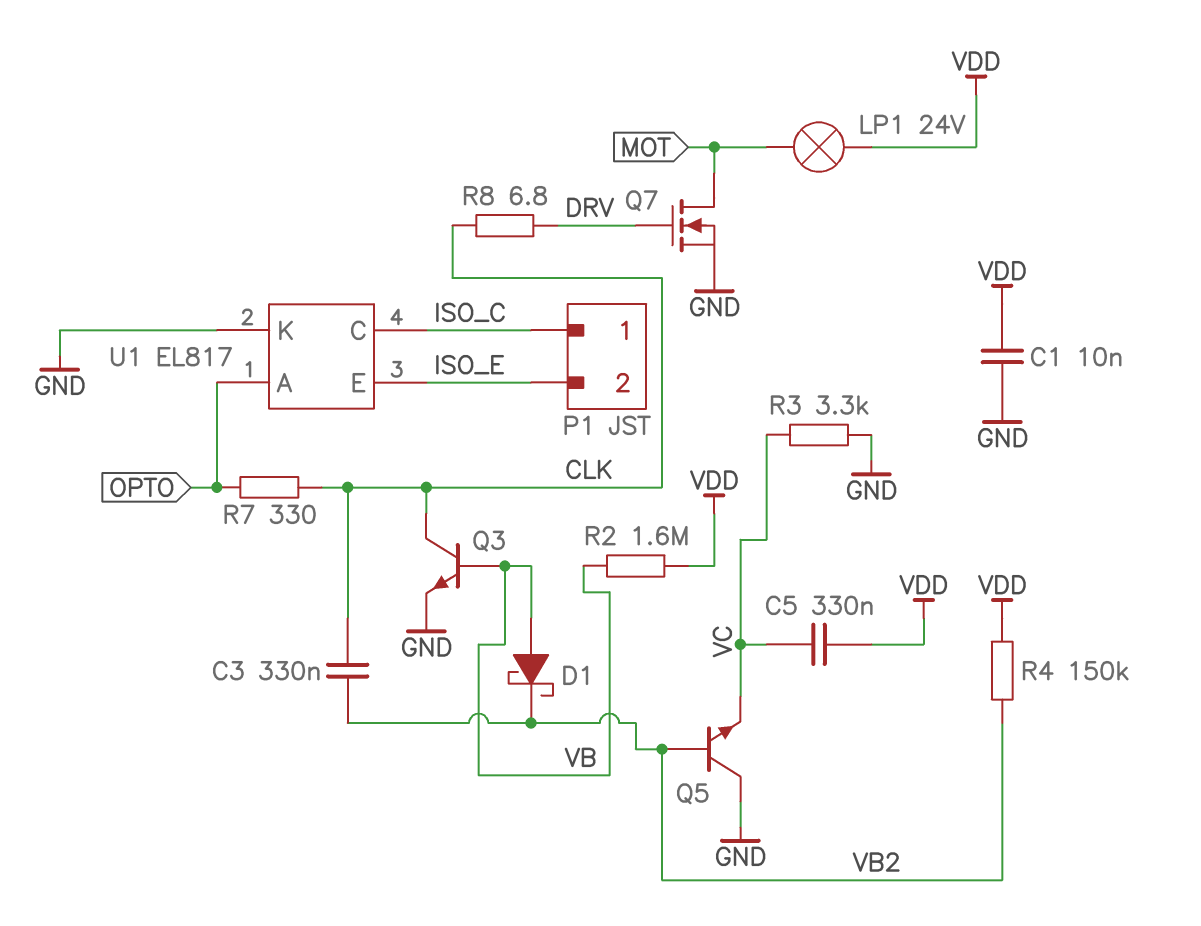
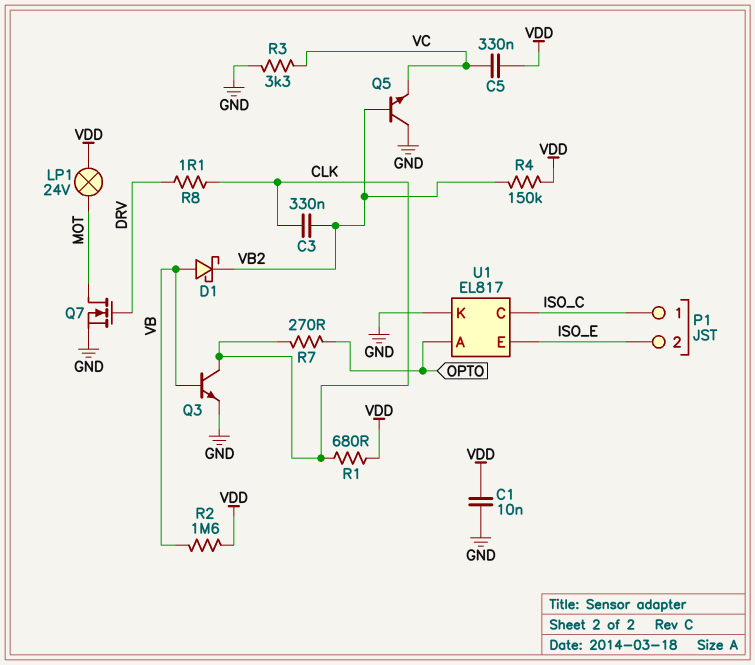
R1: none -> 680 (CLK, VDD)
R7: 330 (CLK, OPTO) -> 270 (CLK, OPTO)
R8: 6.8 (CLK, DRV) -> 1.1 (CLK, DRV)

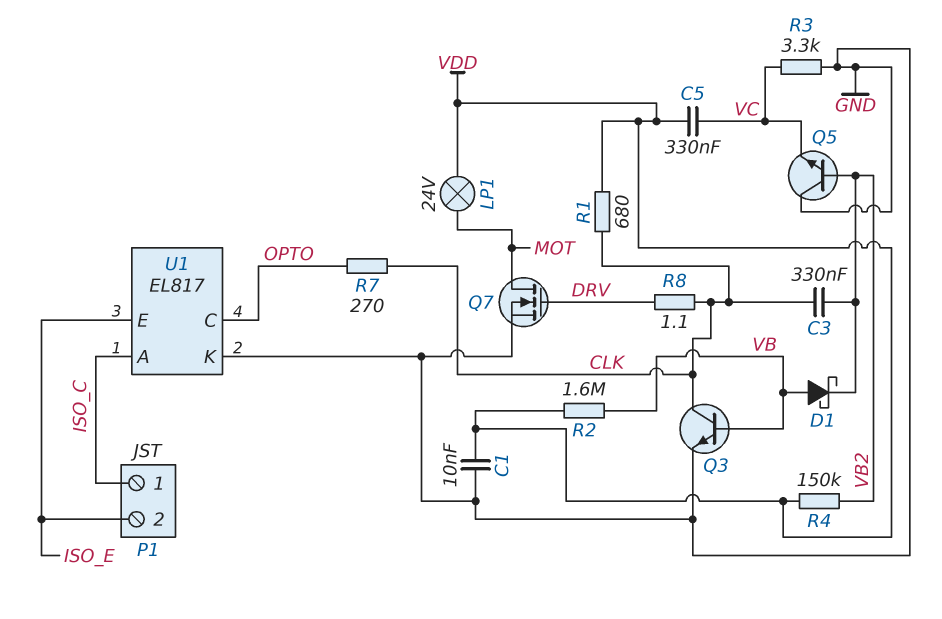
U1 pin A: OPTO -> ISO_C
U1 pin C: ISO_C -> OPTO

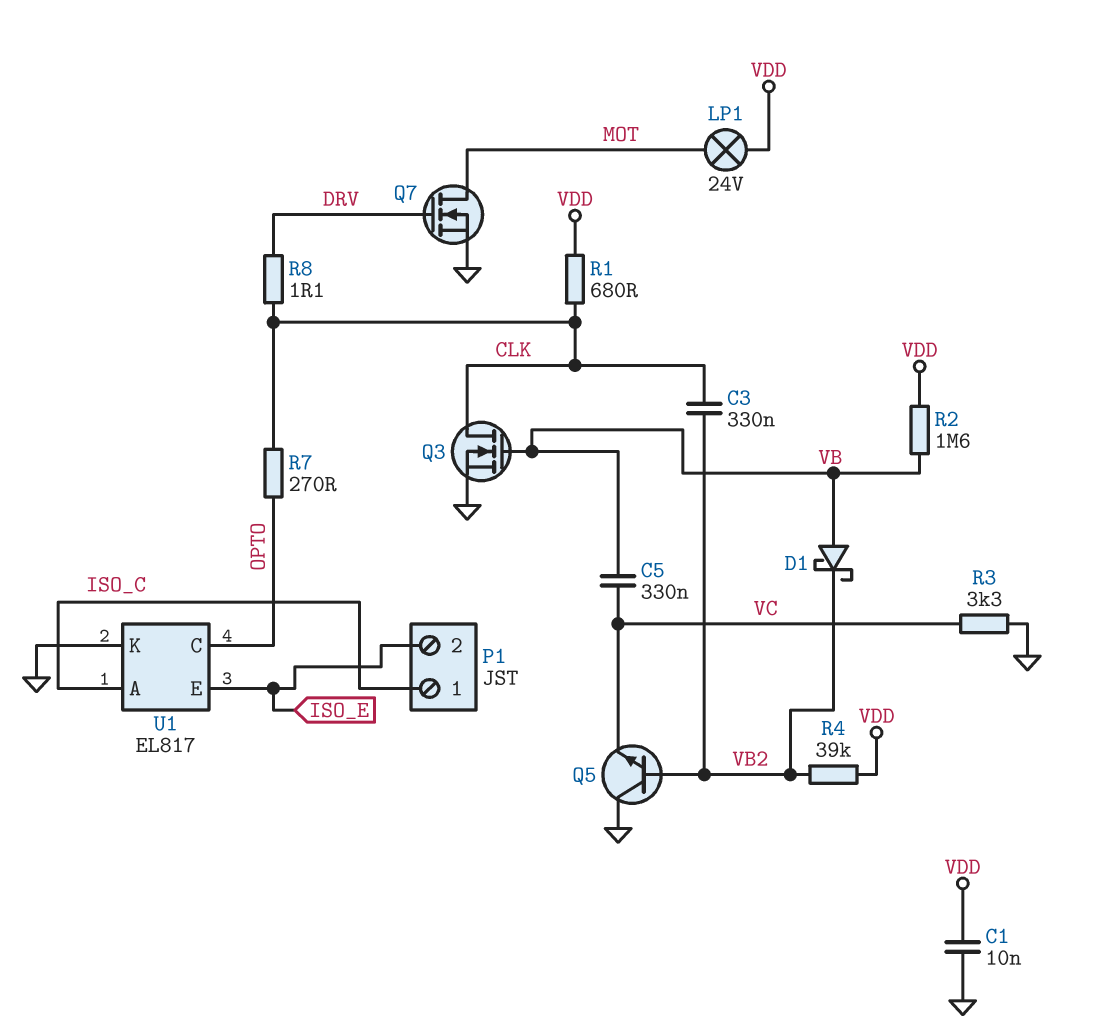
C5: 330nF (VC, VDD) -> 330nF (VB, VC)
Q3: NPN (B VB, C CLK, E GND) -> NMOS (G VB, D CLK, S GND)
R4: 150k (VB2, VDD) -> 39k (VB2, VDD)

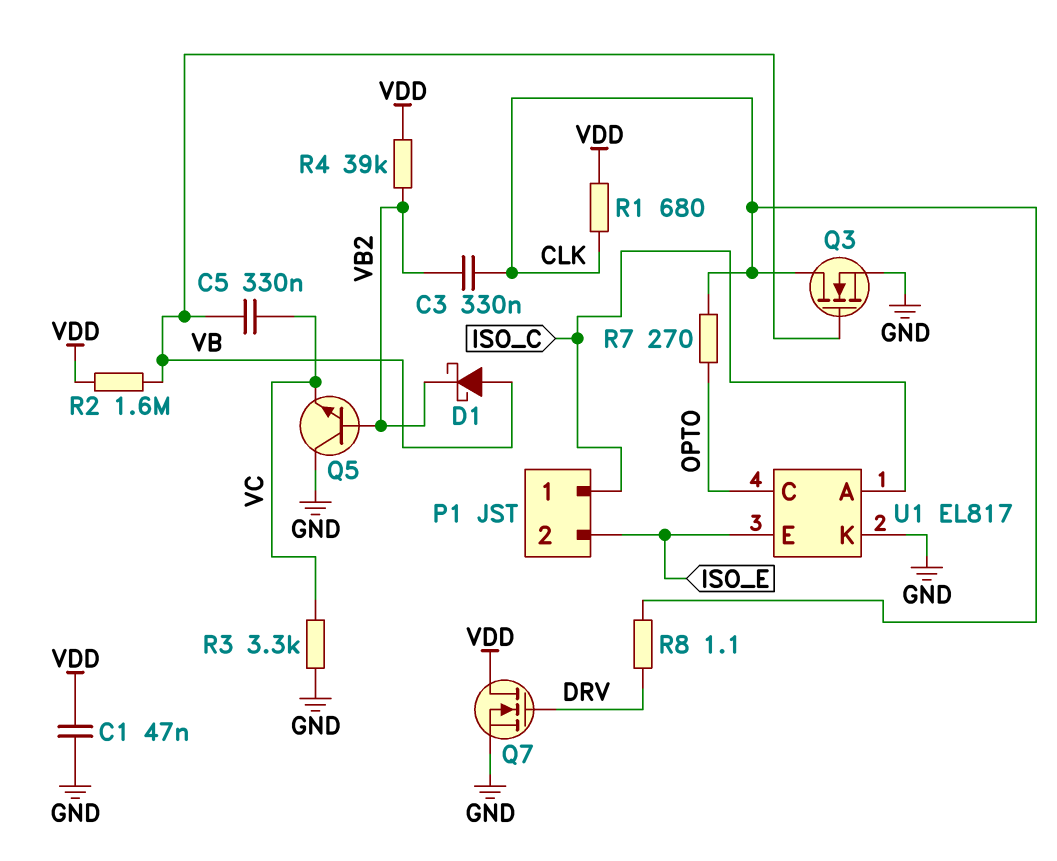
C1: 10nF (GND, VDD) -> 47nF (GND, VDD)
LP1: lamp 24V (MOT, VDD) -> none
Q7: NMOS (G DRV, D MOT, S GND) -> NMOS (G DRV, D VDD, S GND)

